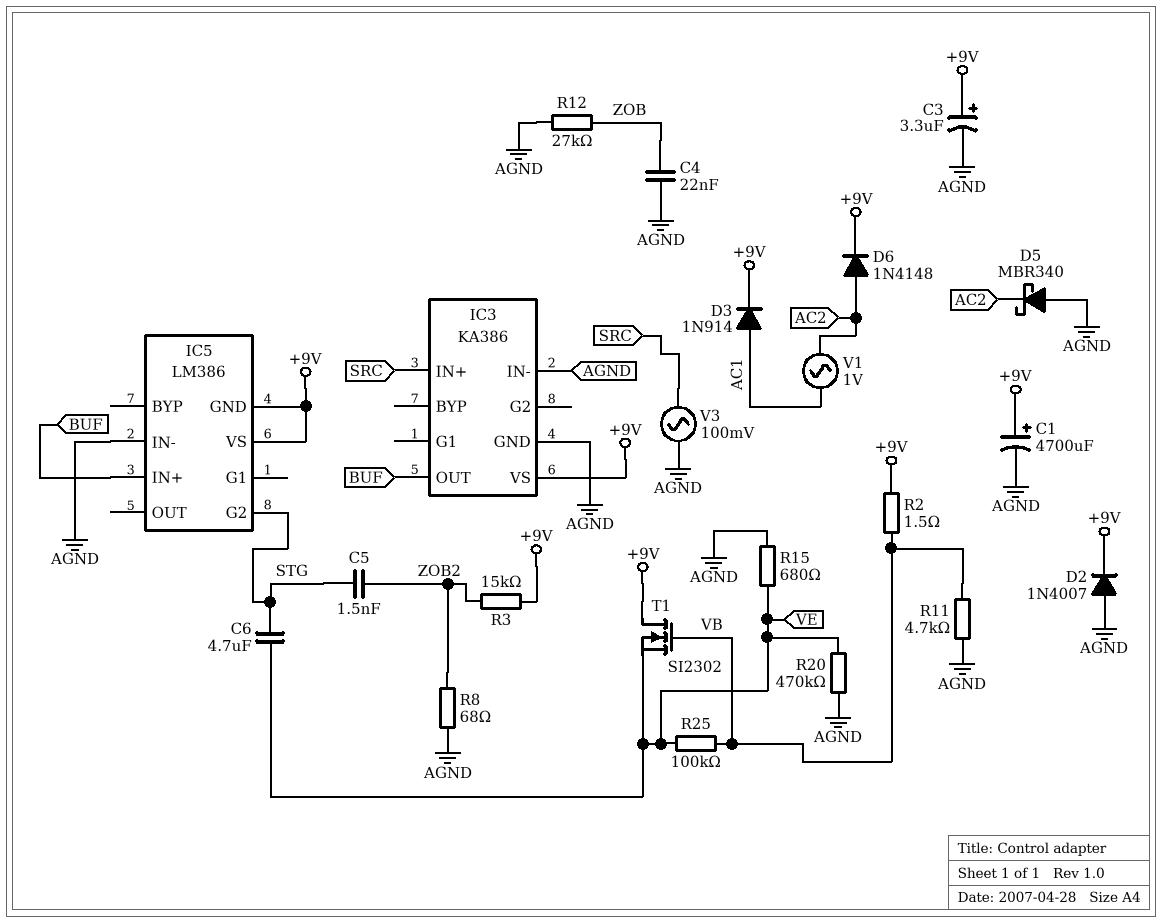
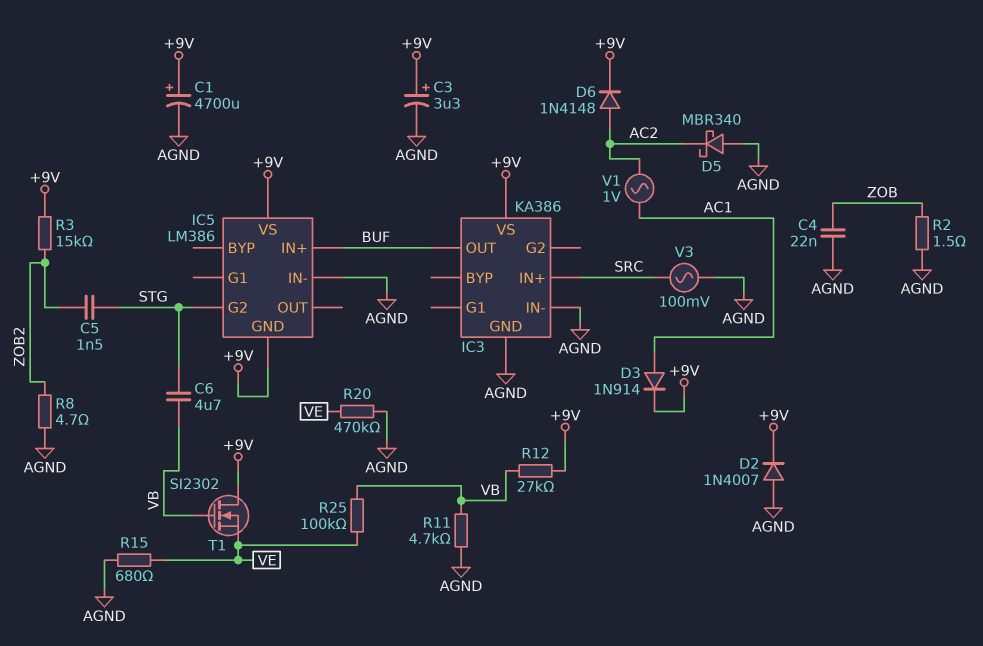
C6: 4.7uF (STG, VE) -> 4.7uF (STG, VB)
R2: 1.5 (+9V, VB) -> 1.5 (AGND, ZOB)
R8: 68 (AGND, ZOB2) -> 4.7 (AGND, ZOB2)
R12: 27k (AGND, ZOB) -> 27k (+9V, VB)

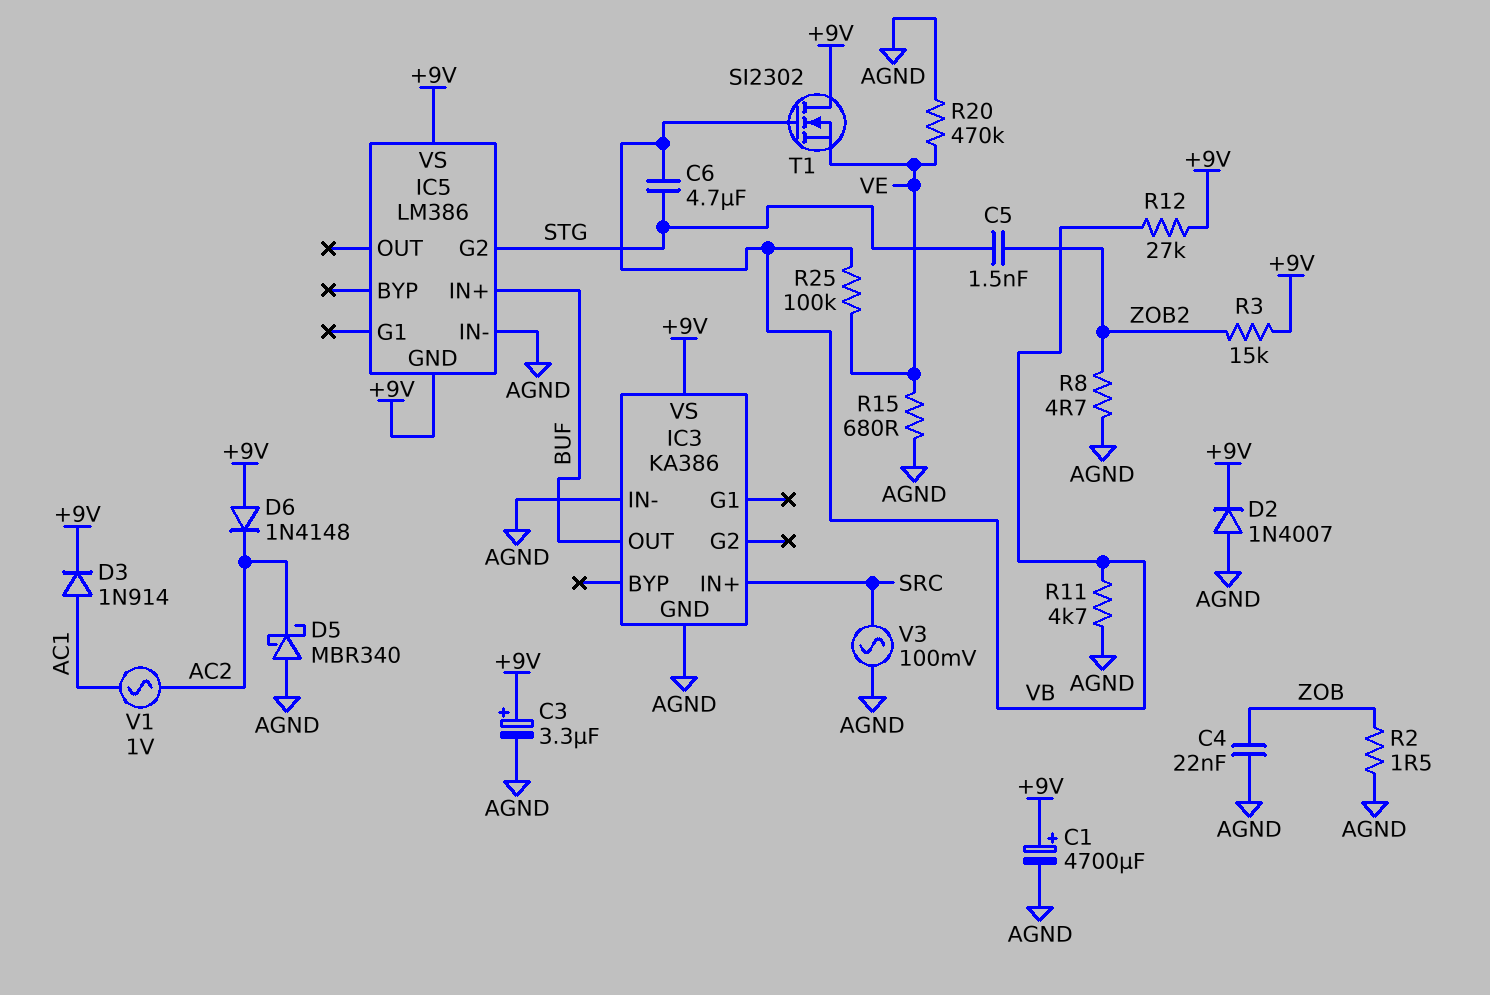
D6: diode 1N4148 (A AC2, K +9V) -> diode 1N4148 (A +9V, K AC2)

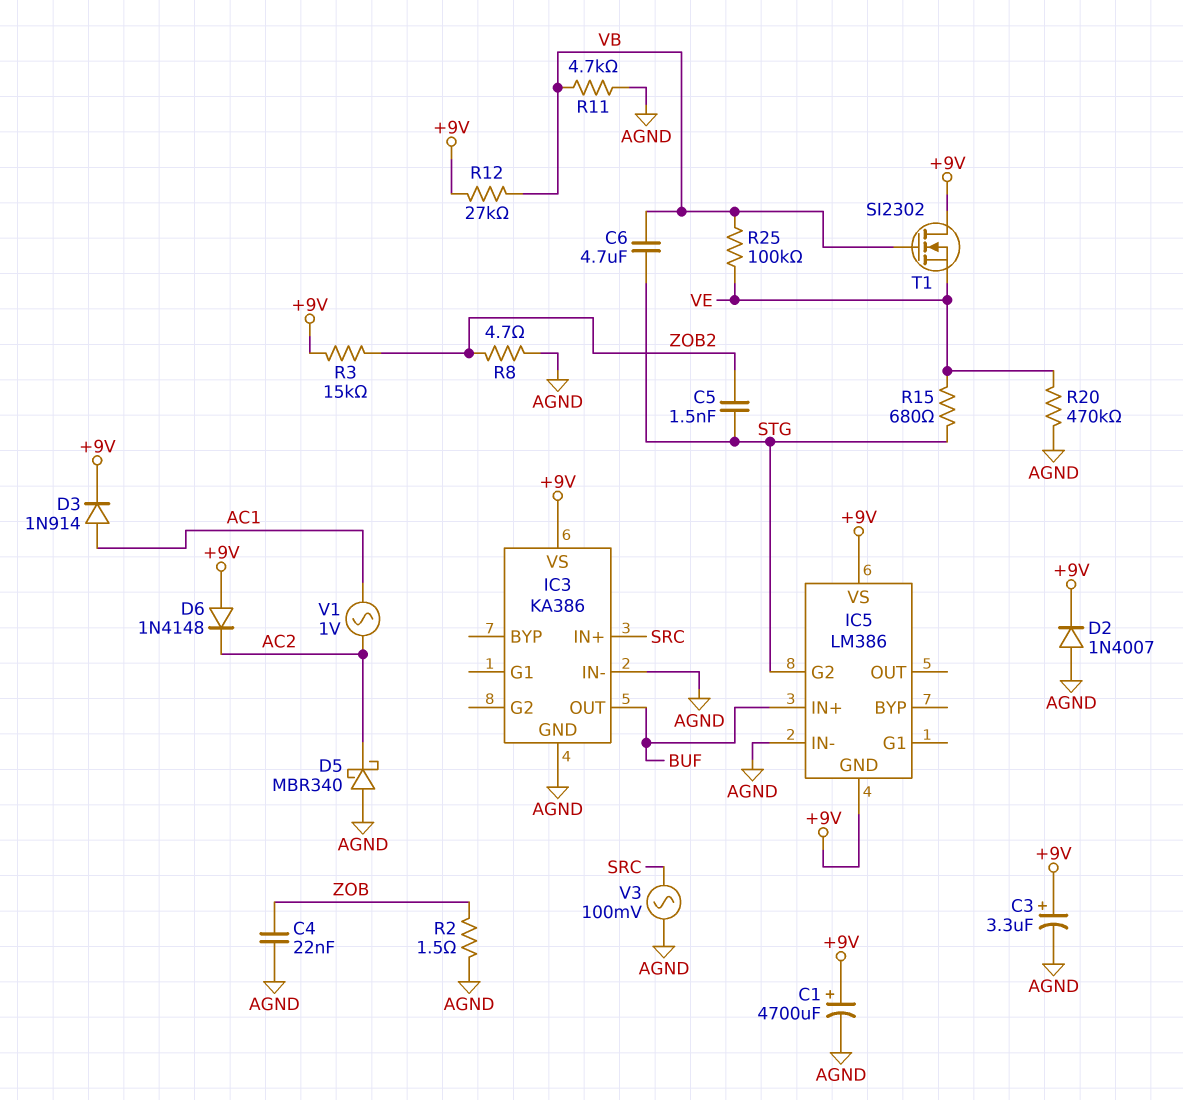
R15: 680 (AGND, VE) -> 680 (STG, VE)

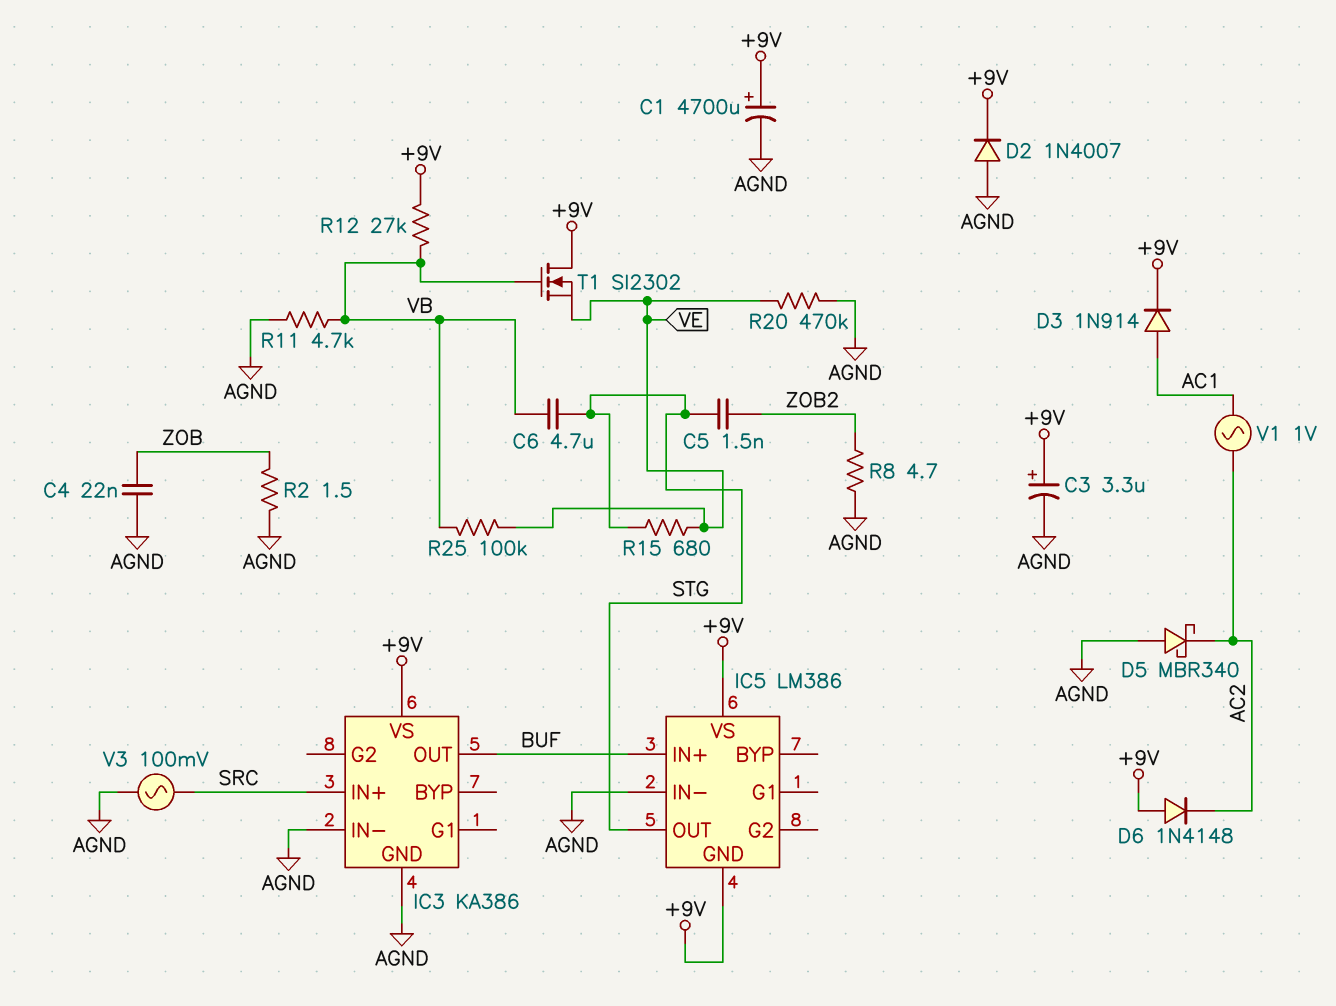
IC5 pin G2: STG -> none
IC5 pin OUT: none -> STG
R3: 15k (+9V, ZOB2) -> none

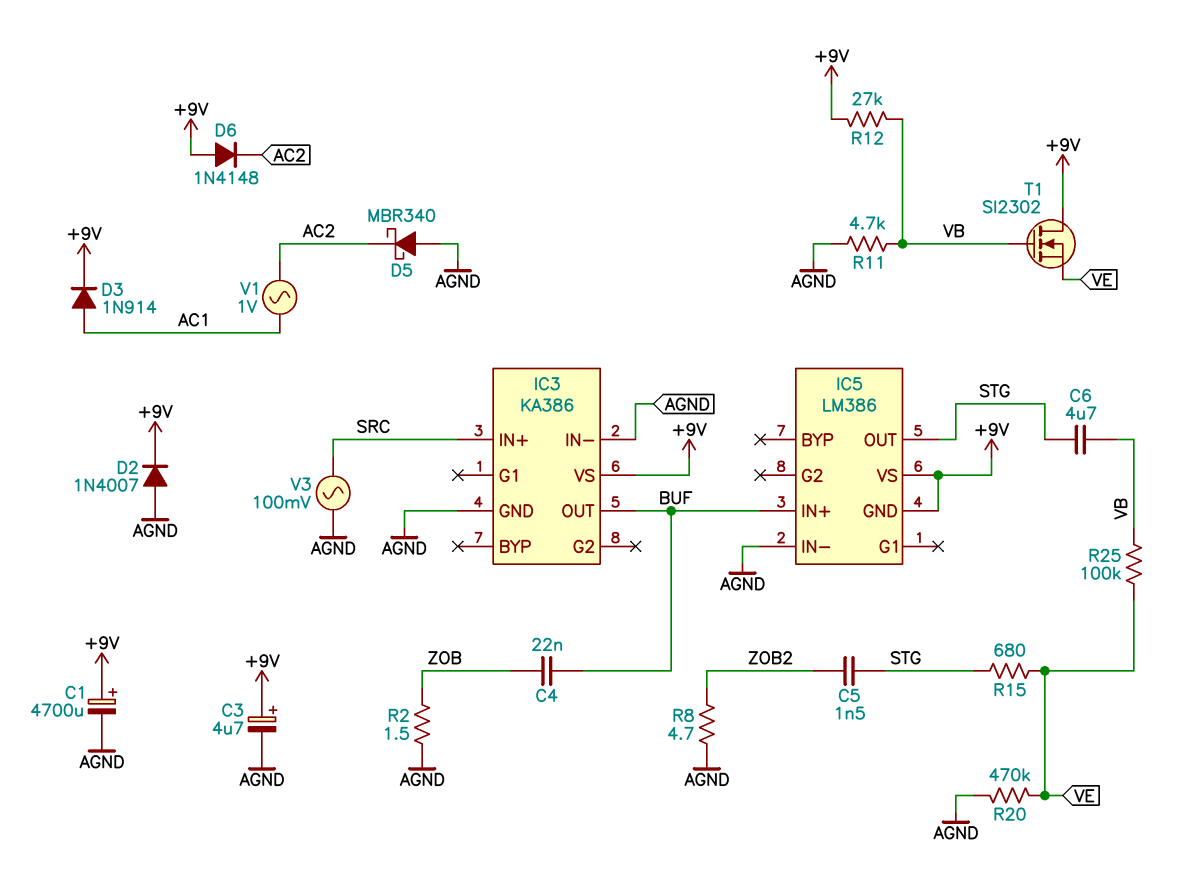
C3: 3.3uF (plus +9V, minus AGND) -> 4.7uF (plus +9V, minus AGND)
C4: 22nF (AGND, ZOB) -> 22nF (BUF, ZOB)

